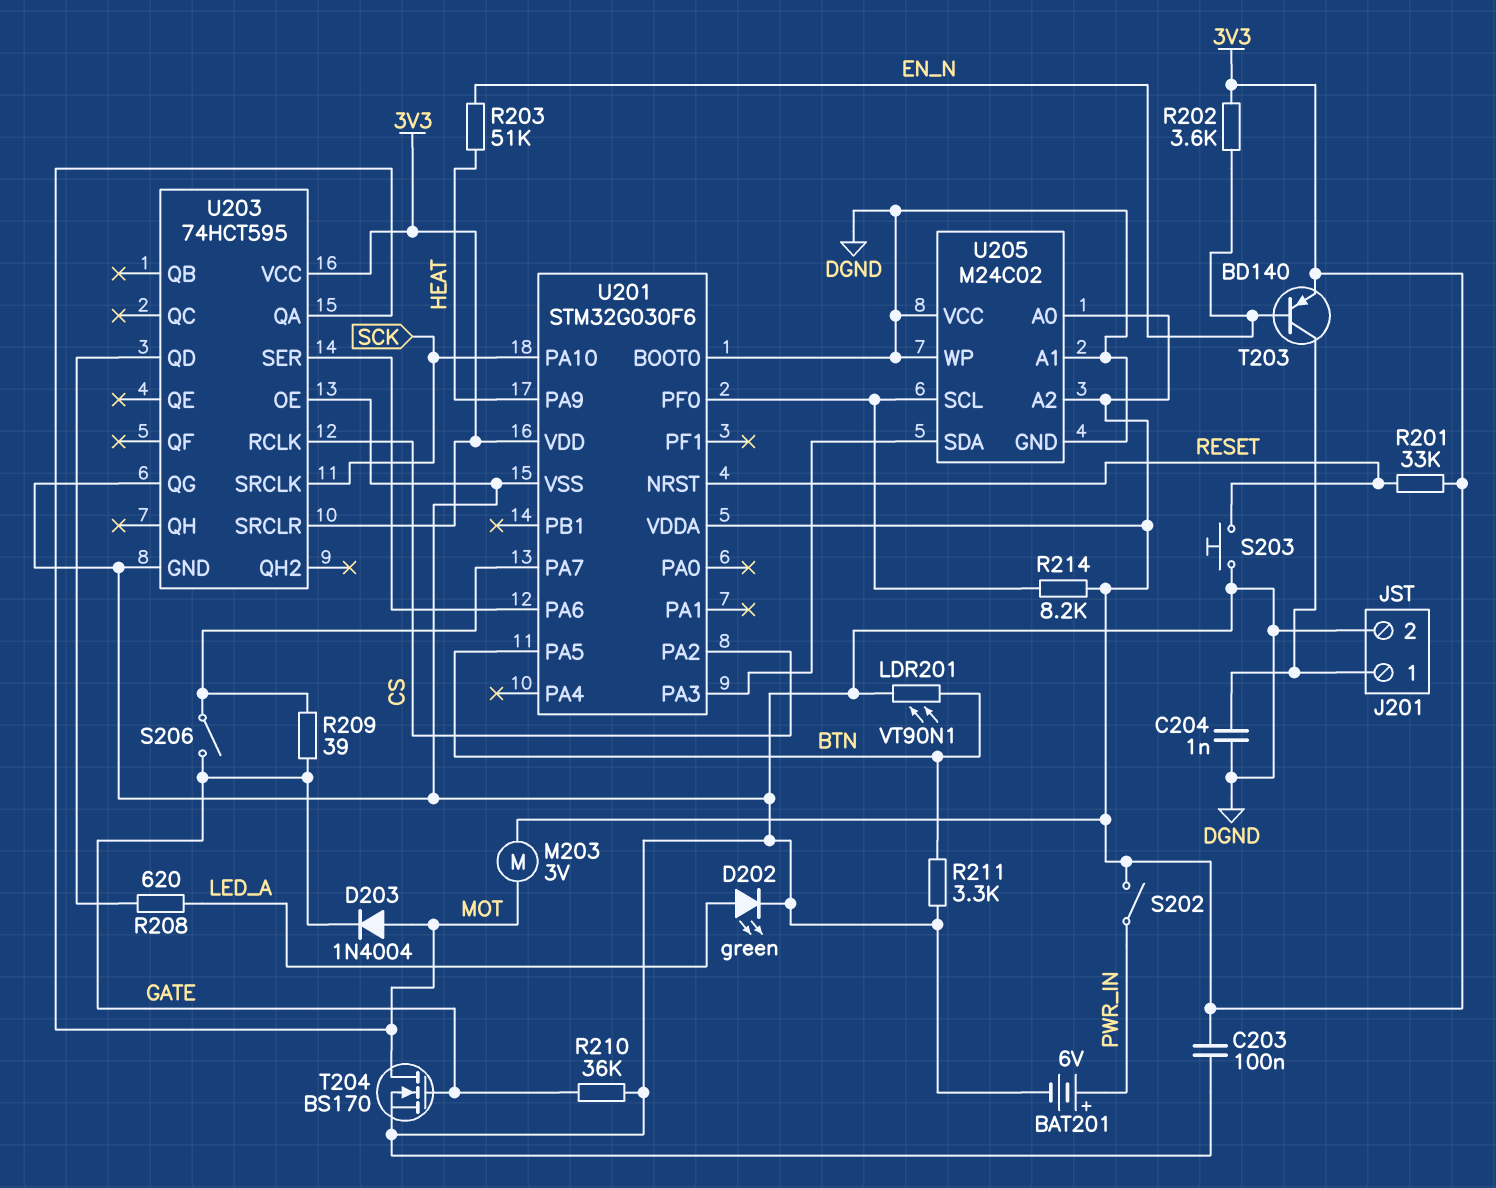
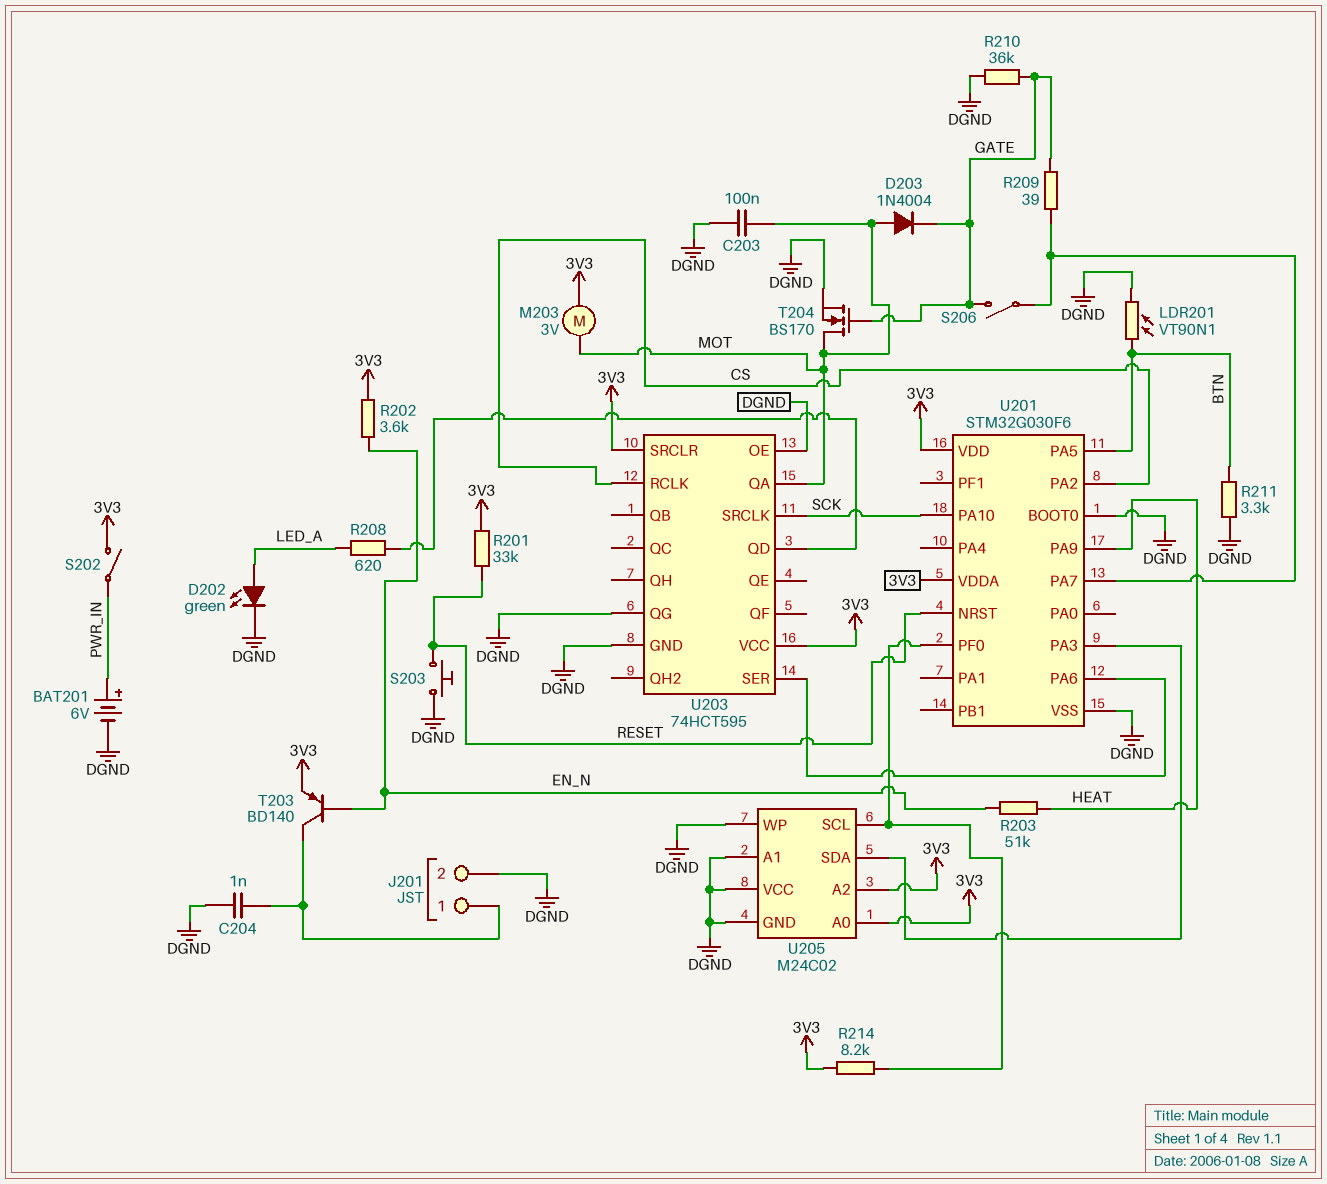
C203: 100nF (3V3, DGND) -> 100nF (DGND, MOT)

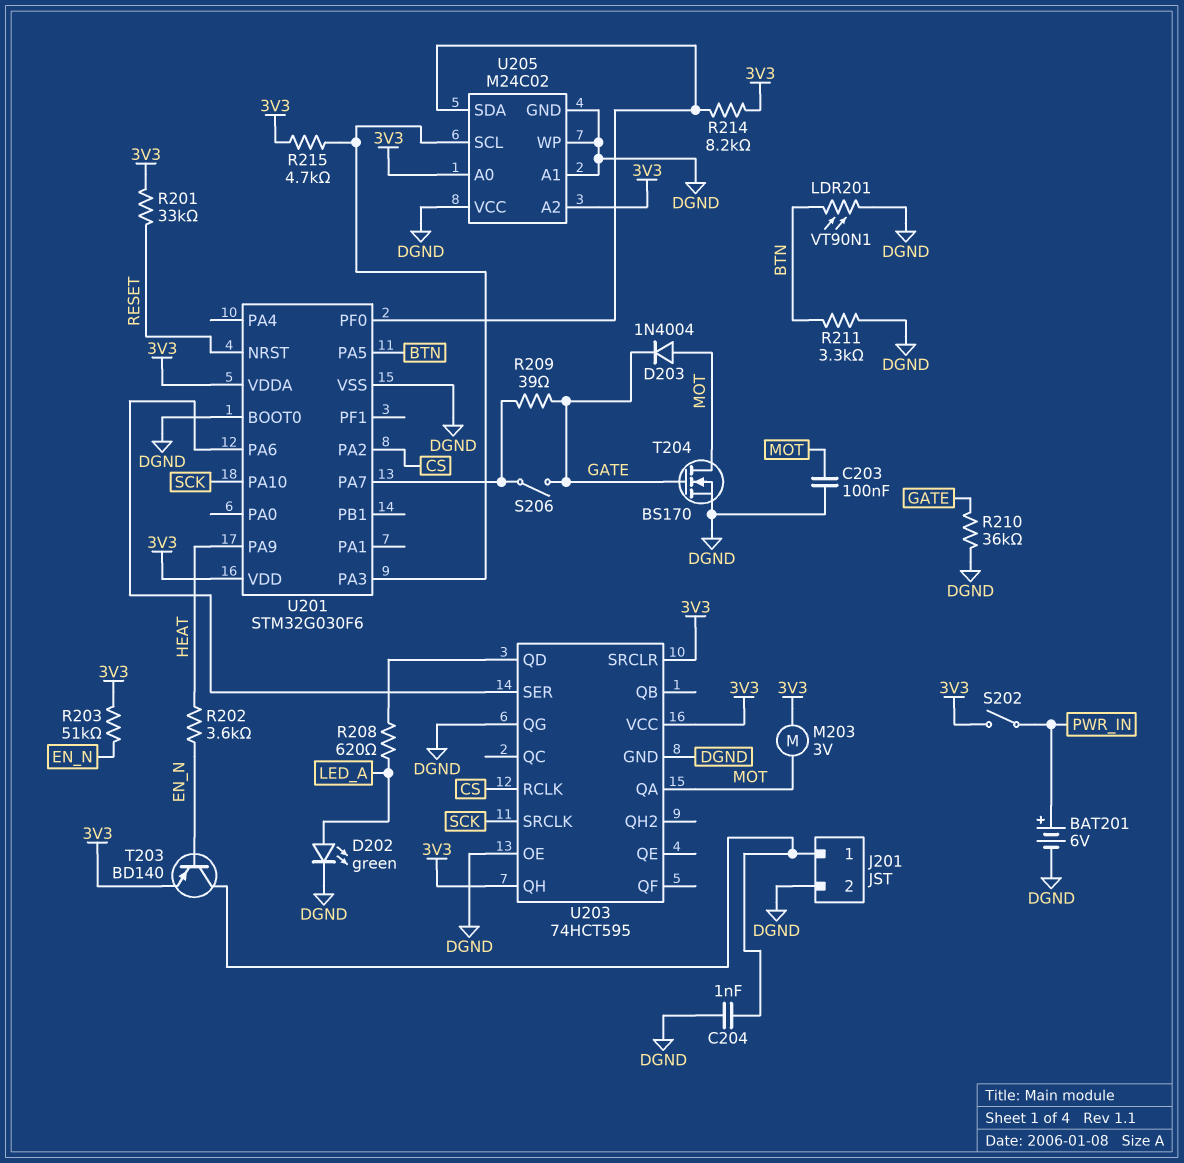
R202: 3.6k (3V3, EN_N) -> 3.6k (EN_N, HEAT)
R203: 51k (EN_N, HEAT) -> 51k (3V3, EN_N)
R215: none -> 4.7k (3V3, U201/PA3)
S203: button (DGND, RESET) -> none
U203 pin QH: none -> 3V3
U205 pin SCL: U201/PF0 -> U201/PA3
U205 pin SDA: U201/PA3 -> U201/PF0

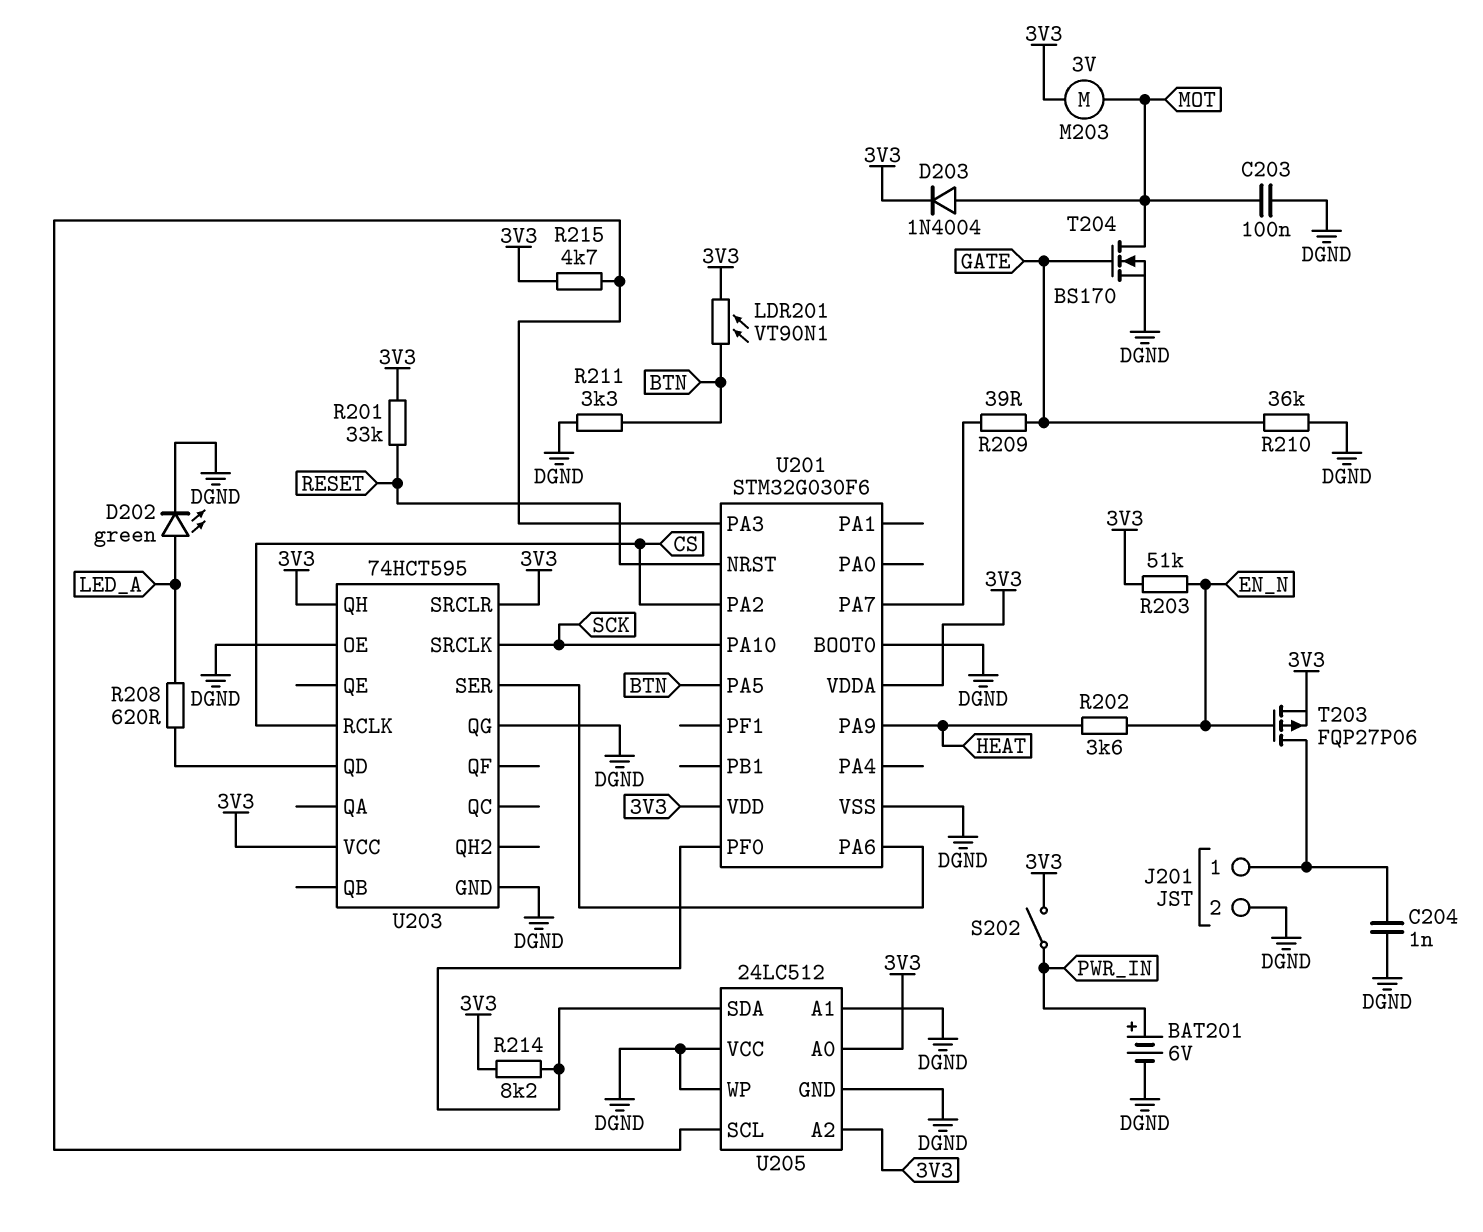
D203: diode 1N4004 (A MOT, K GATE) -> diode 1N4004 (A MOT, K 3V3)
LDR201: VT90N1 (BTN, DGND) -> VT90N1 (3V3, BTN)
S206: switch (GATE, U201/PA7) -> none
T203: PNP BD140 (B EN_N, C J201/1, E 3V3) -> PMOS FQP27P06 (G EN_N, D J201/1, S 3V3)
U203 pin QA: MOT -> none
U205: M24C02 -> 24LC512

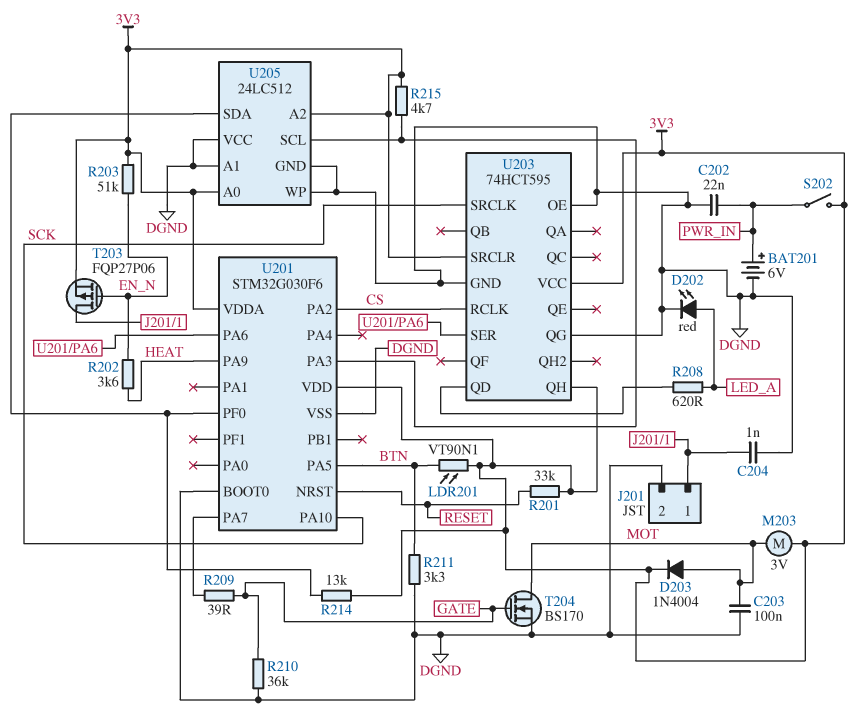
C202: none -> 22nF (DGND, PWR_IN)
D202: LED green (A LED_A, K DGND) -> LED red (A LED_A, K DGND)
R214: 8.2k (3V3, U201/PF0) -> 13k (3V3, U201/PF0)

